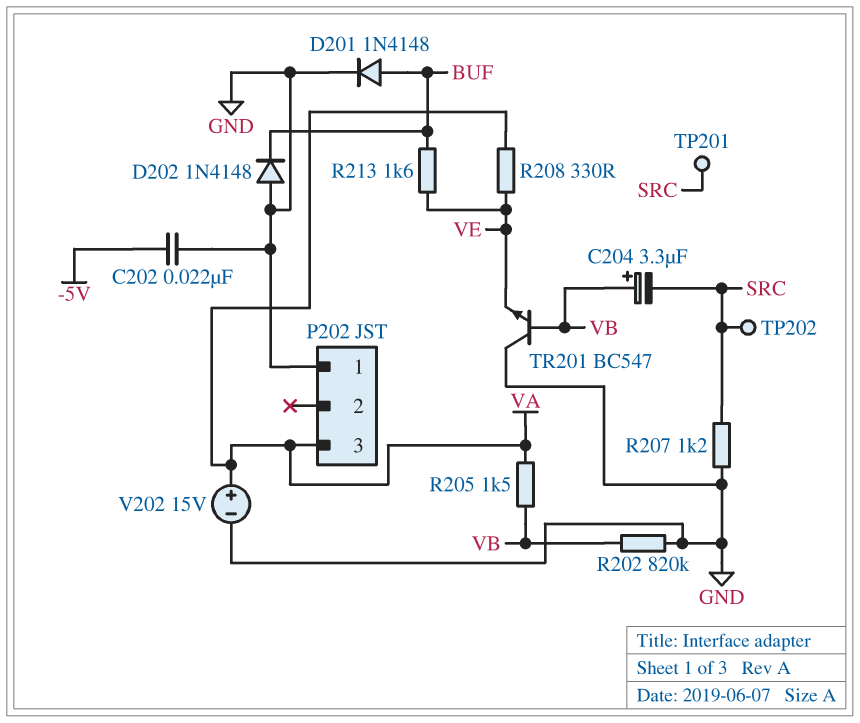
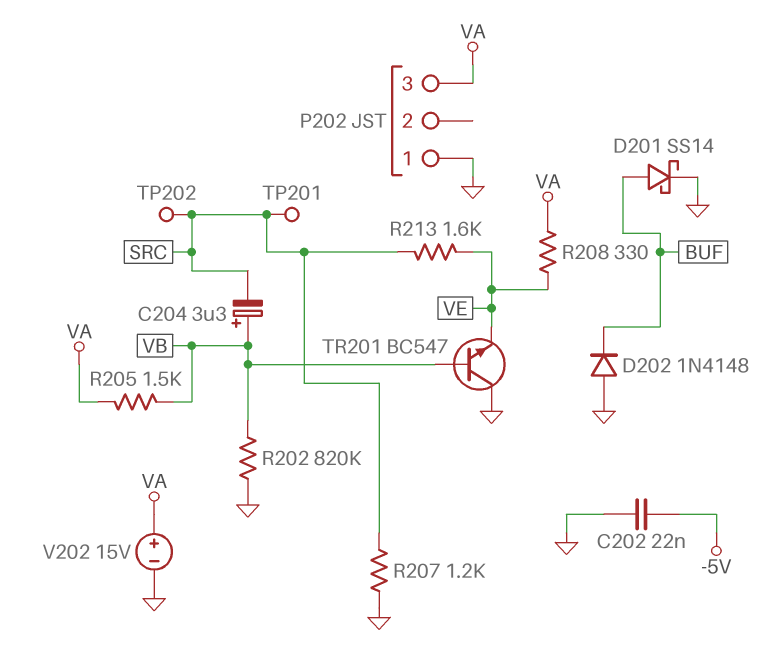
D201: diode 1N4148 (A BUF, K GND) -> schottky SS14 (A BUF, K GND)
R213: 1.6k (BUF, VE) -> 1.6k (SRC, VE)

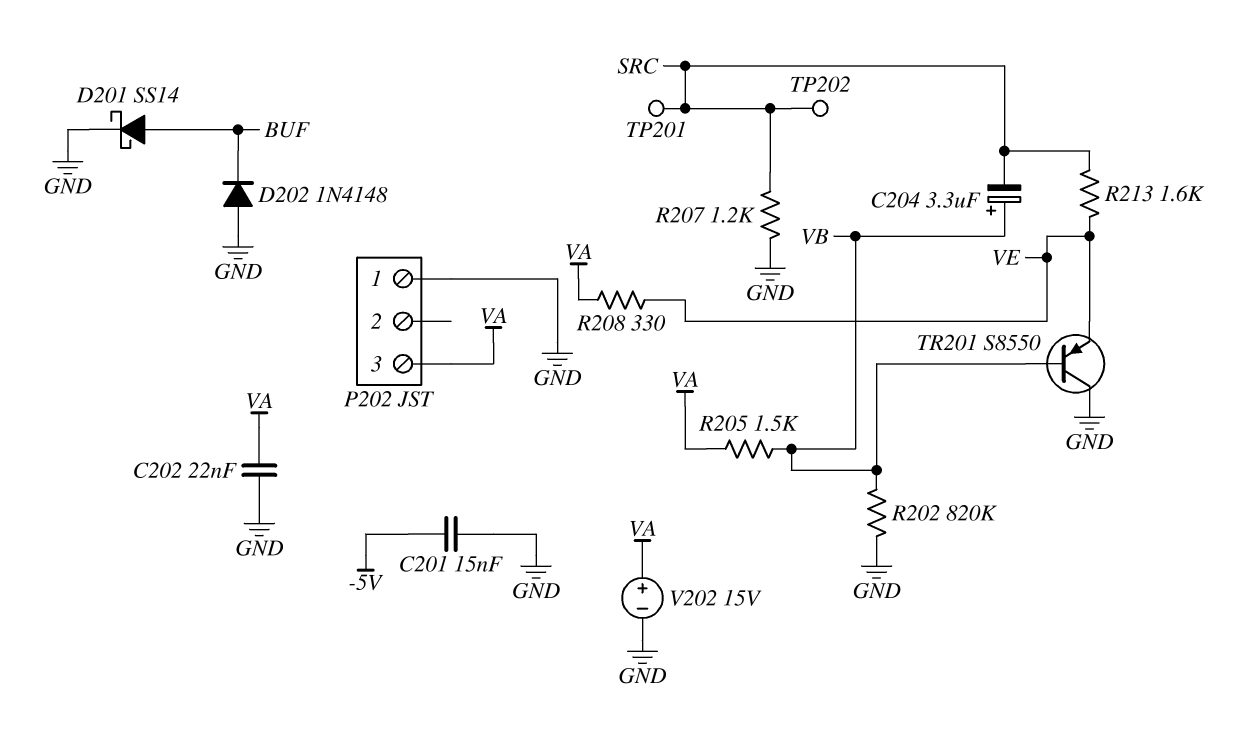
C201: none -> 15nF (-5V, GND)
C202: 22nF (-5V, GND) -> 22nF (GND, VA)
TR201: NPN BC547 (B VB, C GND, E VE) -> PNP S8550 (B VB, C GND, E VE)

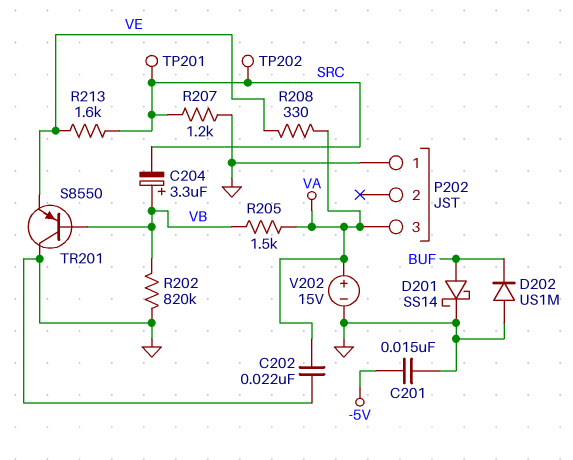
D202: diode 1N4148 (A GND, K BUF) -> diode US1M (A GND, K BUF)

